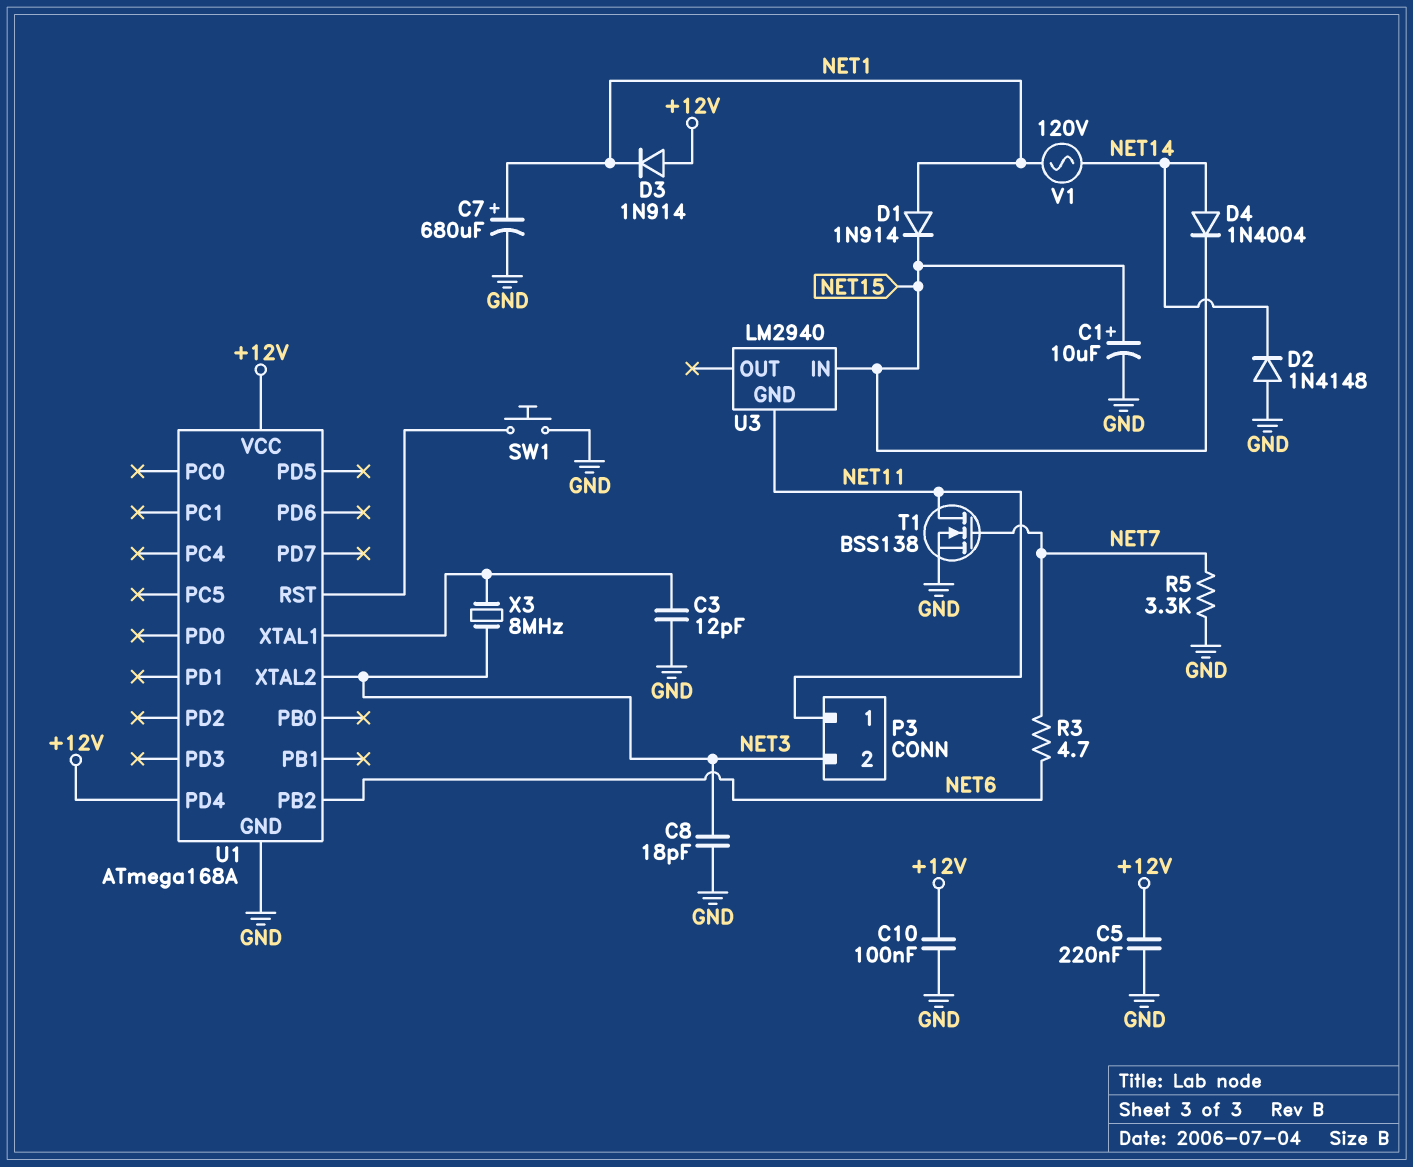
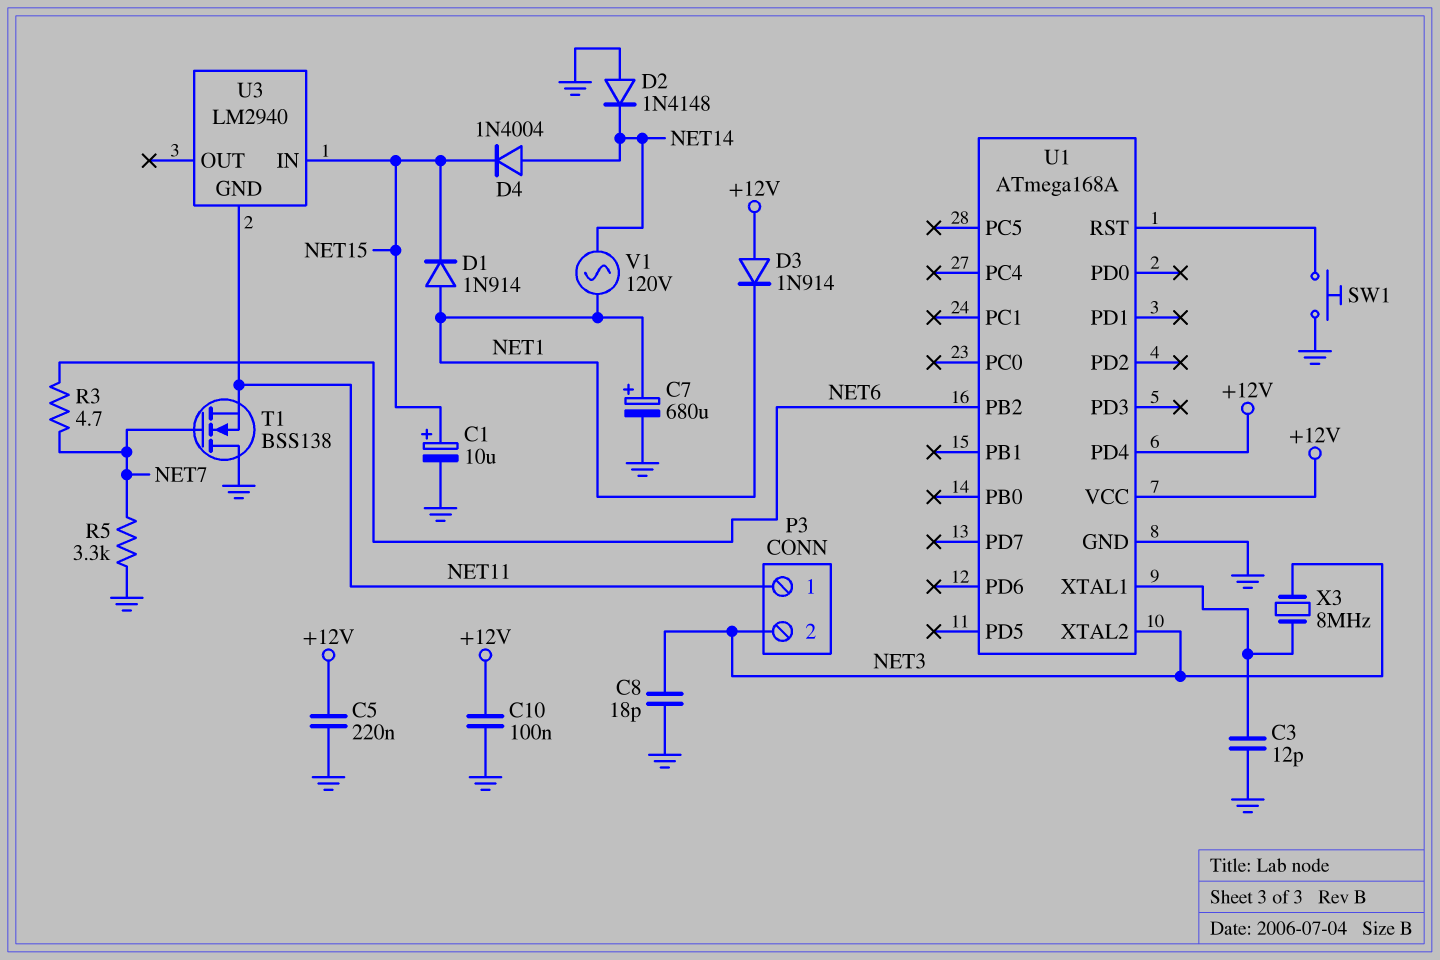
T1: NMOS BSS138 (G NET7, D NET11, S GND) -> NMOS BSS138 (G NET7, D GND, S NET11)

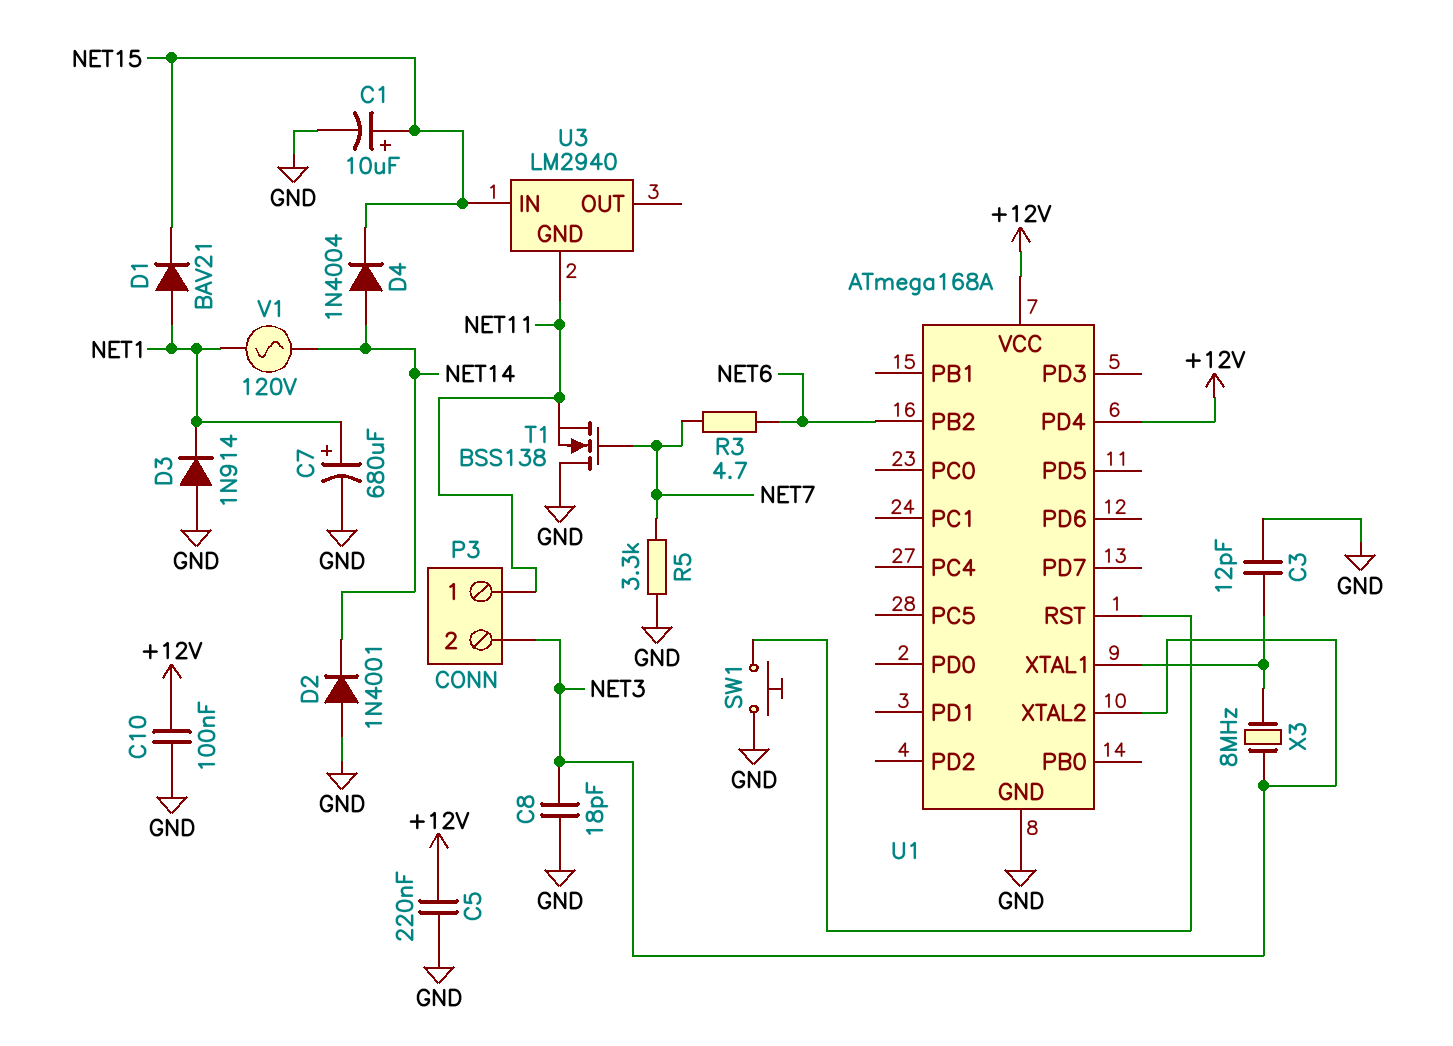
D1: diode 1N914 (A NET1, K NET15) -> diode BAV21 (A NET1, K NET15)
D2: diode 1N4148 (A GND, K NET14) -> diode 1N4001 (A GND, K NET14)
D3: diode 1N914 (A +12V, K NET1) -> diode 1N914 (A GND, K NET1)

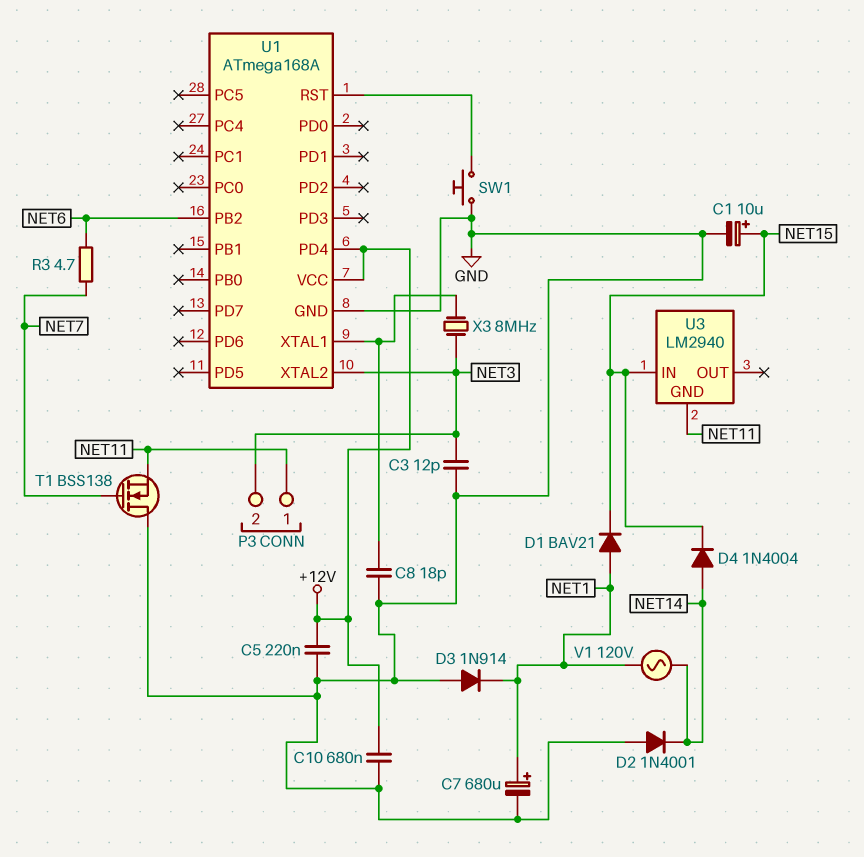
C3: 12pF (GND, U1/XTAL1) -> 12pF (GND, NET3)
C8: 18pF (GND, NET3) -> 18pF (GND, U1/XTAL1)
C10: 100nF (+12V, GND) -> 680nF (+12V, GND)
R5: 3.3k (GND, NET7) -> none

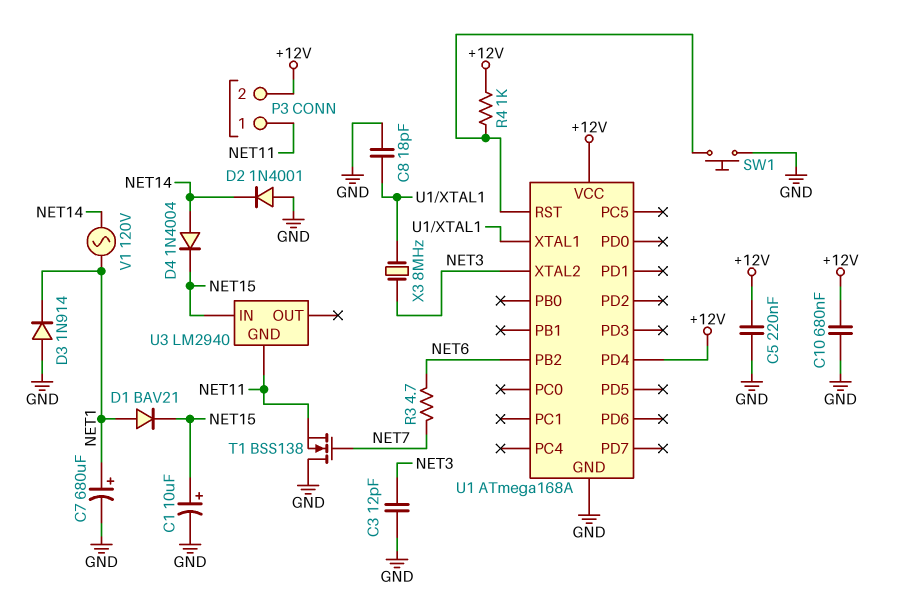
P3 pin 2: NET3 -> +12V
R4: none -> 1k (+12V, U1/RST)

